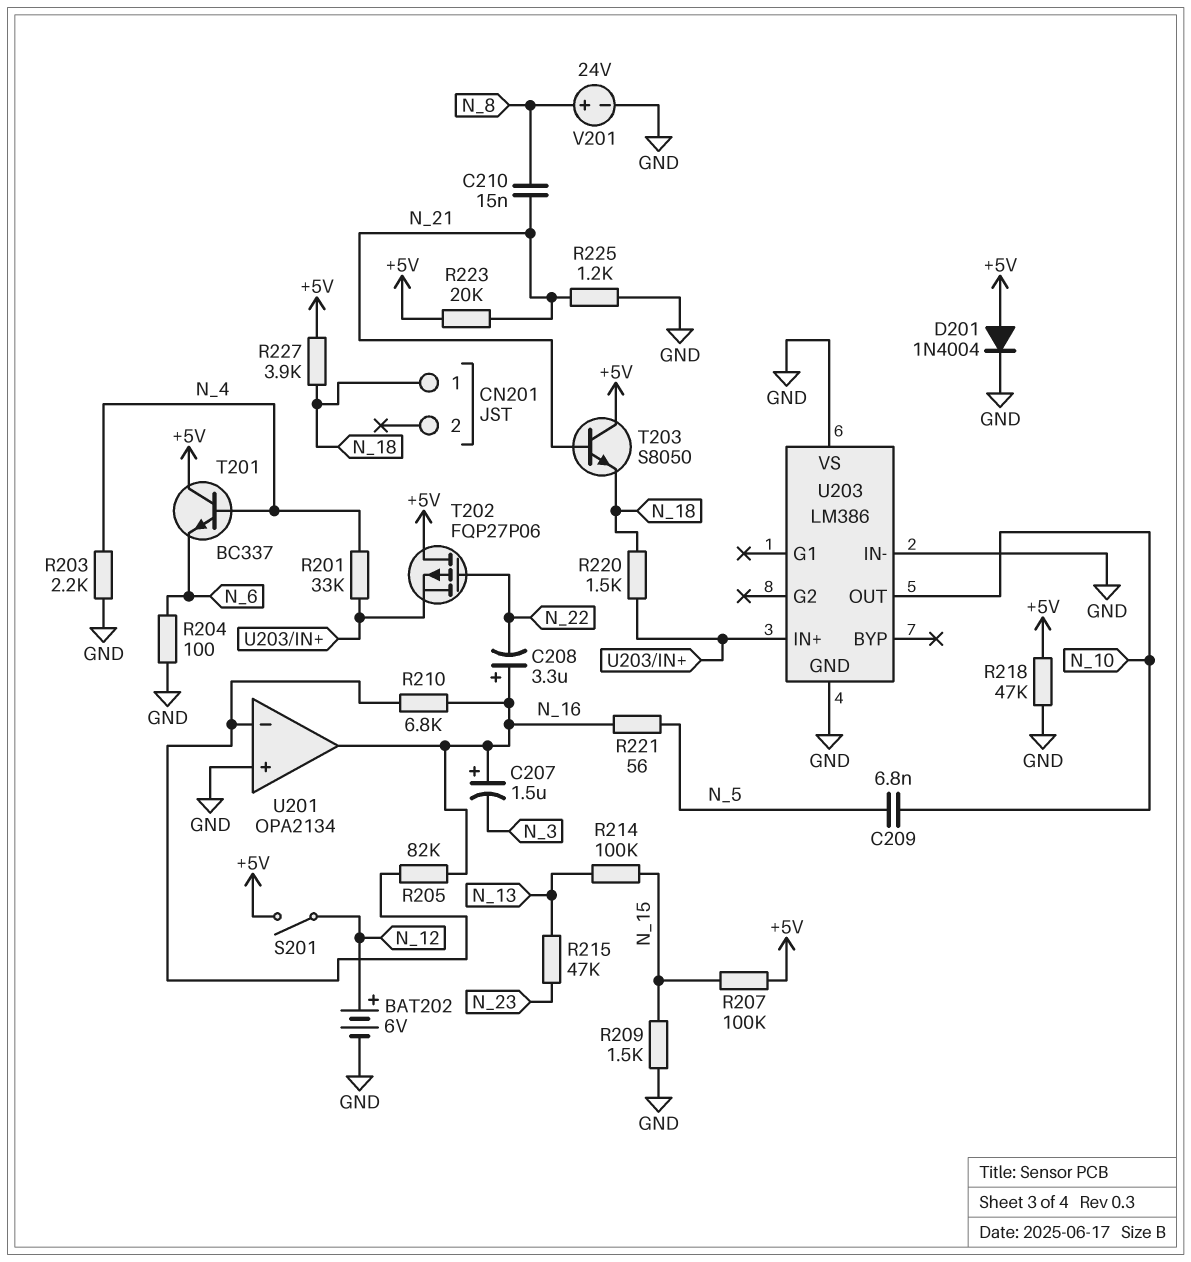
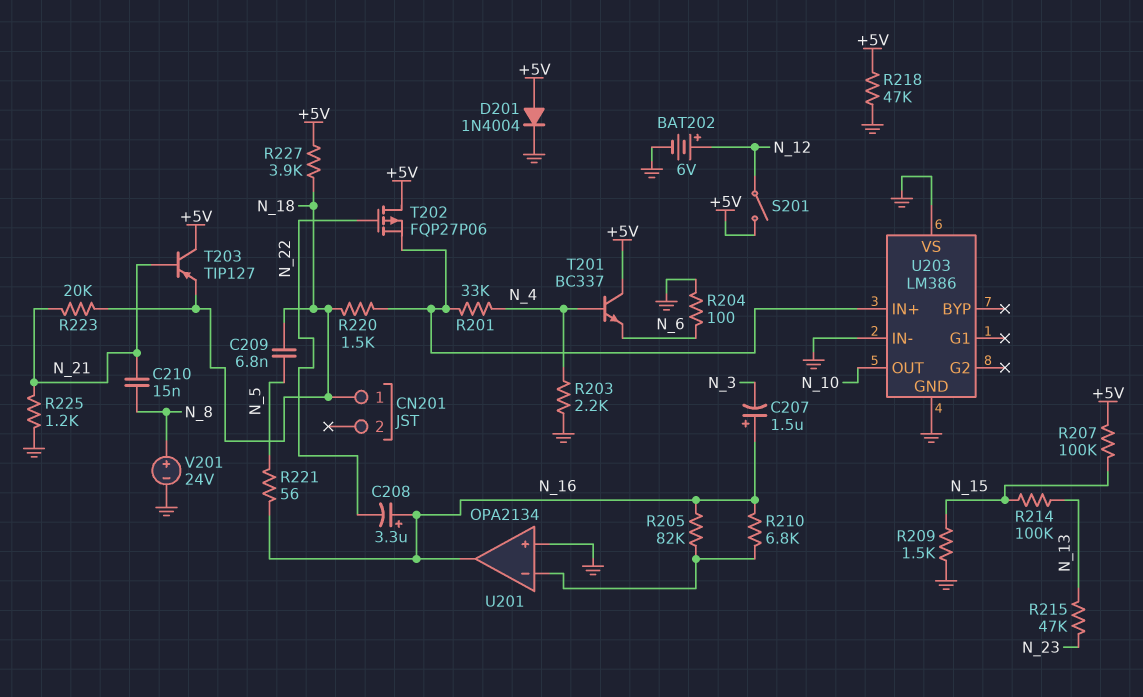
C209: 6.8nF (N_5, N_10) -> 6.8nF (N_5, N_18)
R223: 20k (+5V, N_21) -> 20k (N_18, N_21)
T203: NPN S8050 (B N_21, C +5V, E N_18) -> PNP TIP127 (B N_21, C +5V, E N_18)

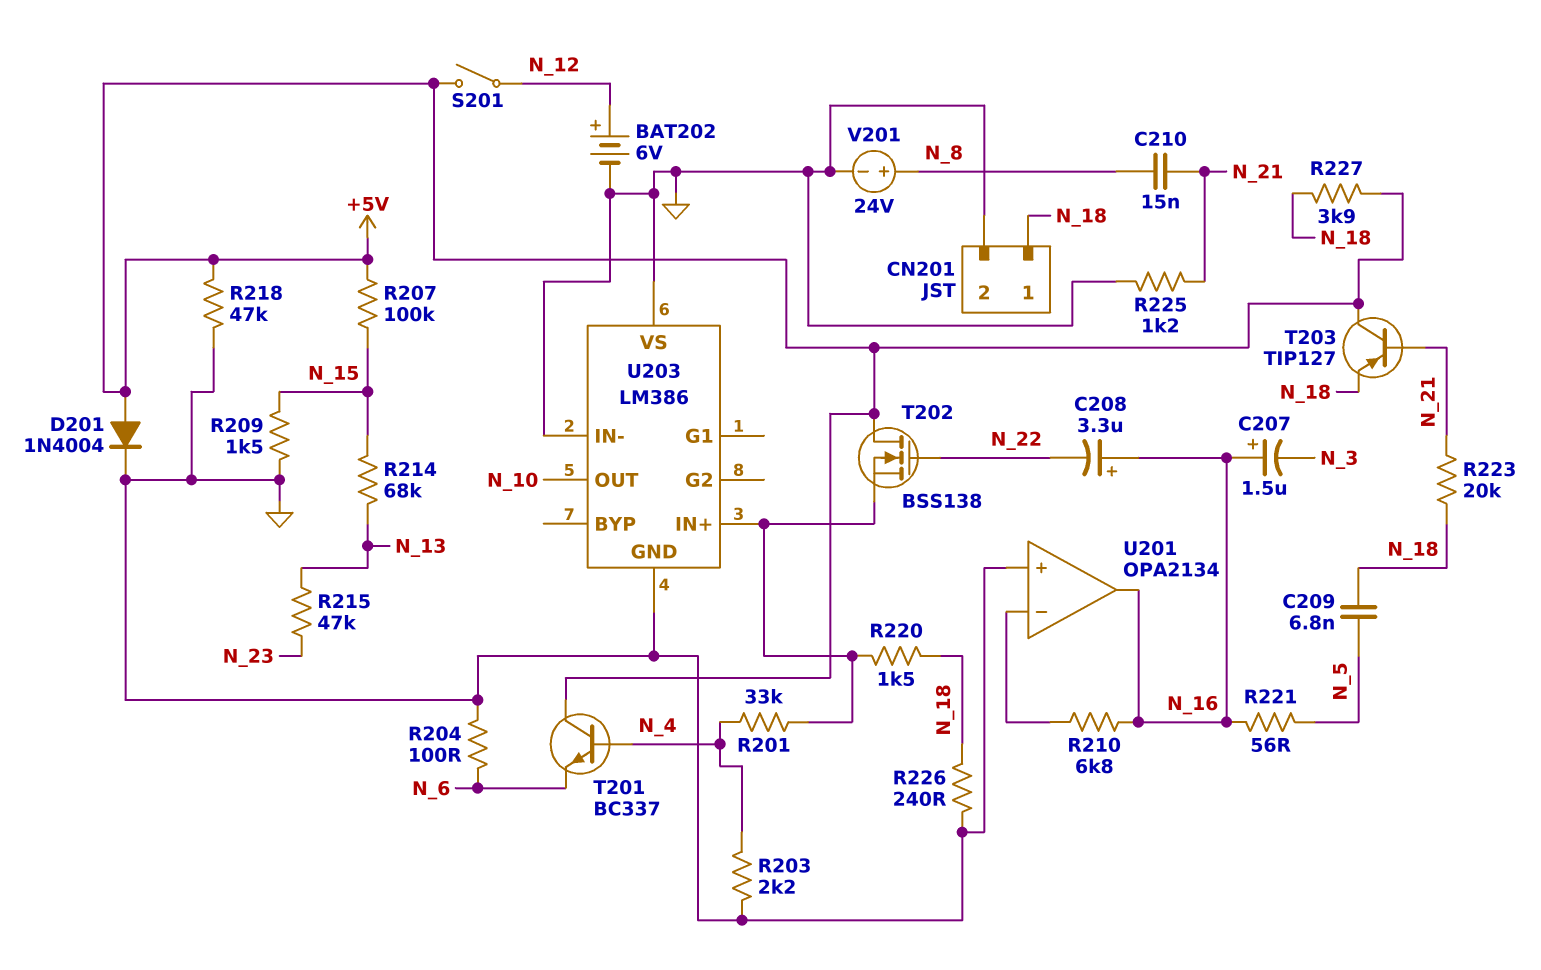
CN201 pin 2: none -> GND
R205: 82k (N_16, U201/in-) -> none
R214: 100k (N_13, N_15) -> 68k (N_13, N_15)
R226: none -> 240 (GND, N_18)
T202: PMOS FQP27P06 (G N_22, D +5V, S U203/IN+) -> NMOS BSS138 (G N_22, D +5V, S U203/IN+)

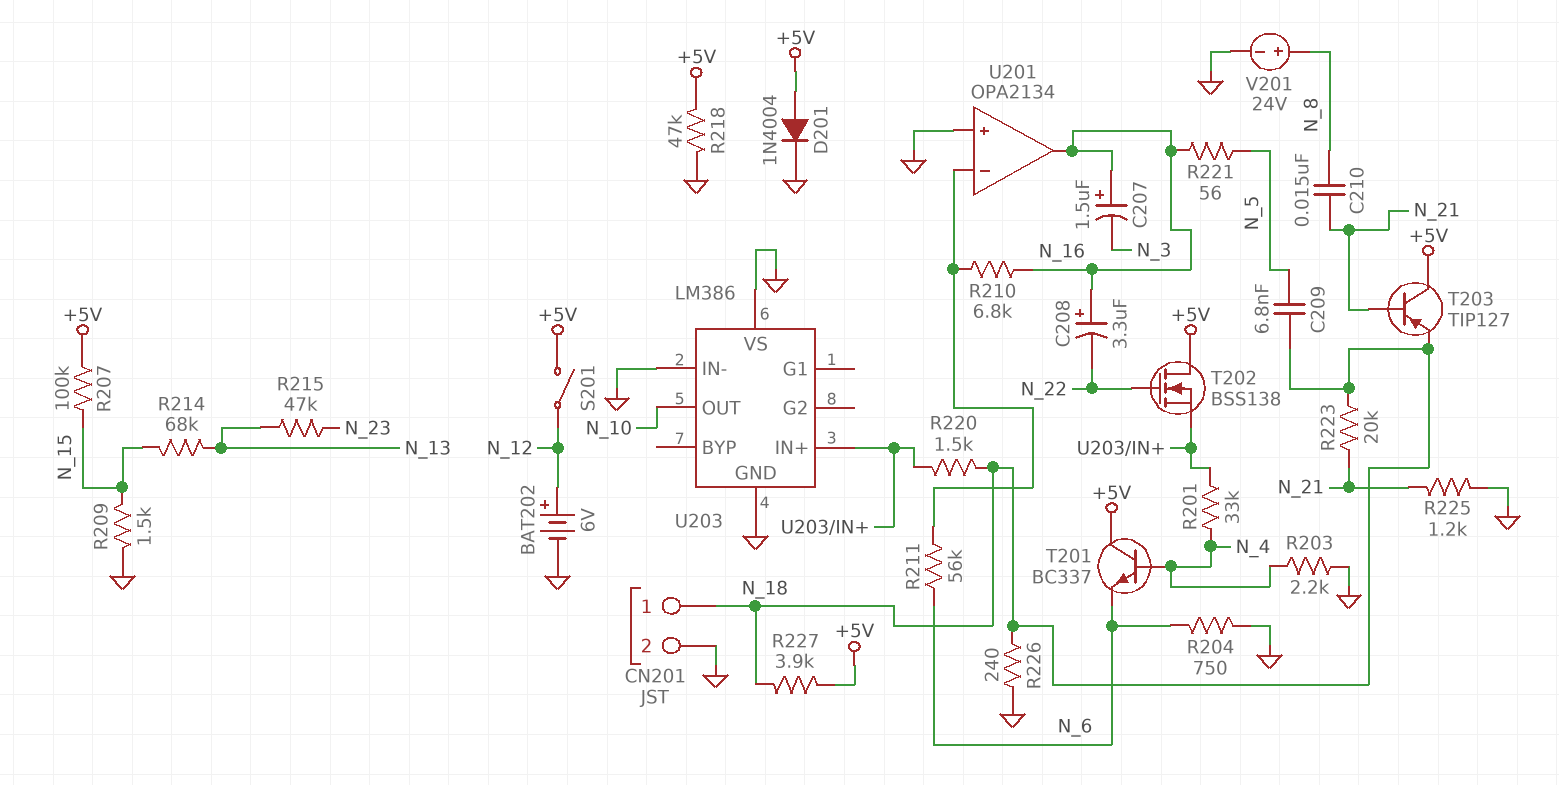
R204: 100 (GND, N_6) -> 750 (GND, N_6)
R211: none -> 56k (N_6, U201/in-)

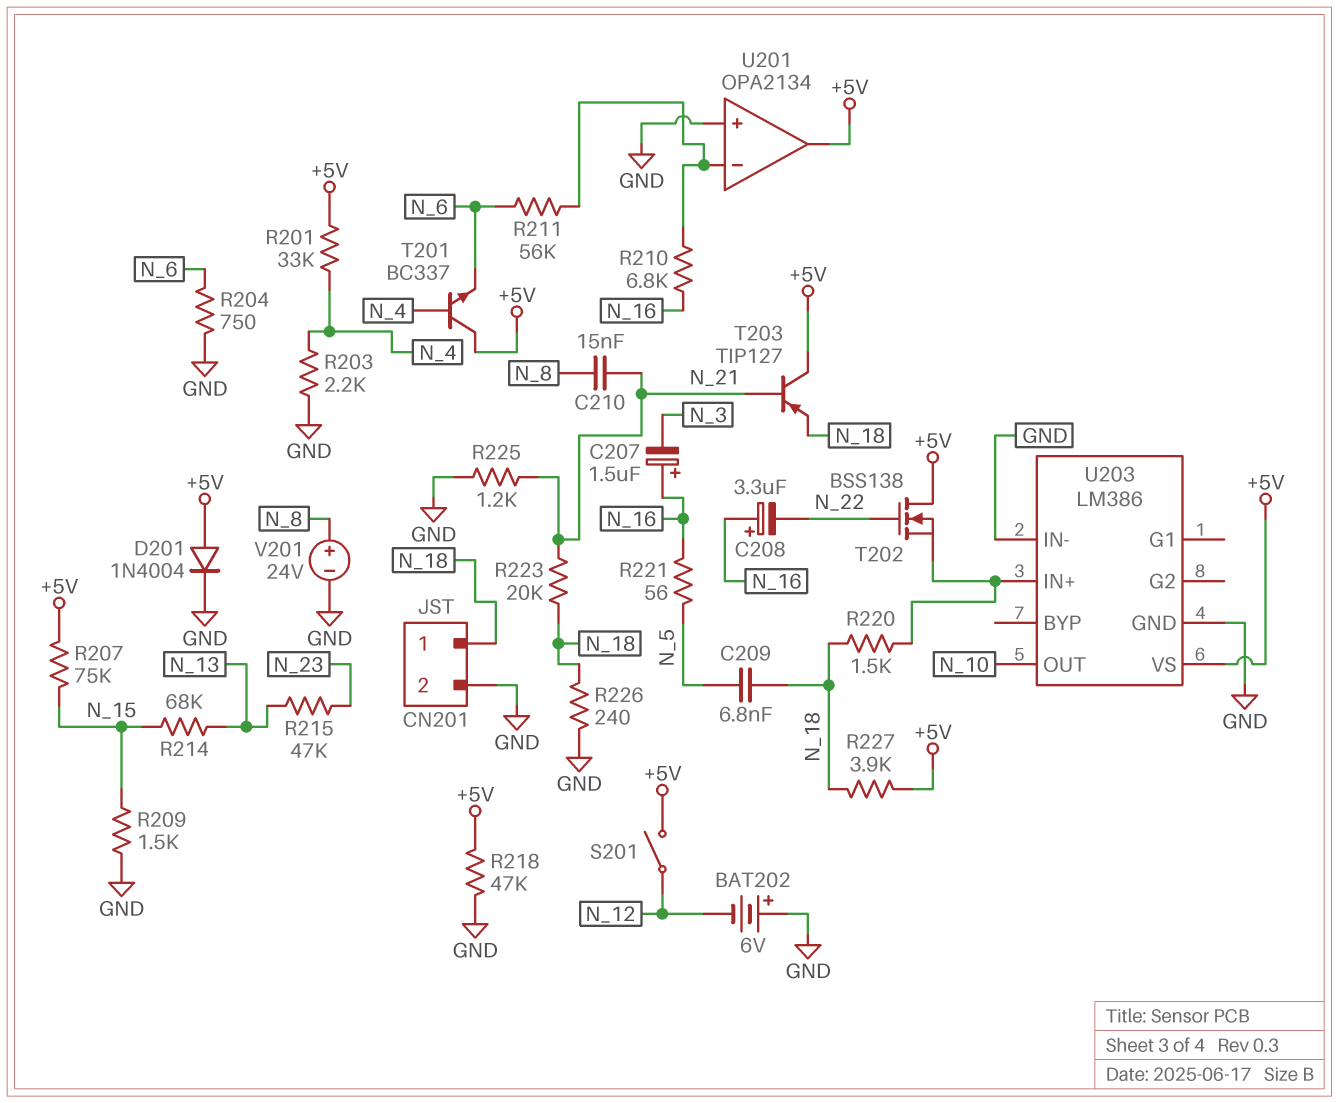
BAT202: 6V (plus N_12, minus GND) -> 6V (plus GND, minus N_12)
R201: 33k (N_4, U203/IN+) -> 33k (+5V, N_4)
R207: 100k (+5V, N_15) -> 75k (+5V, N_15)
U201 pin out: N_16 -> +5V
U203 pin VS: GND -> +5V

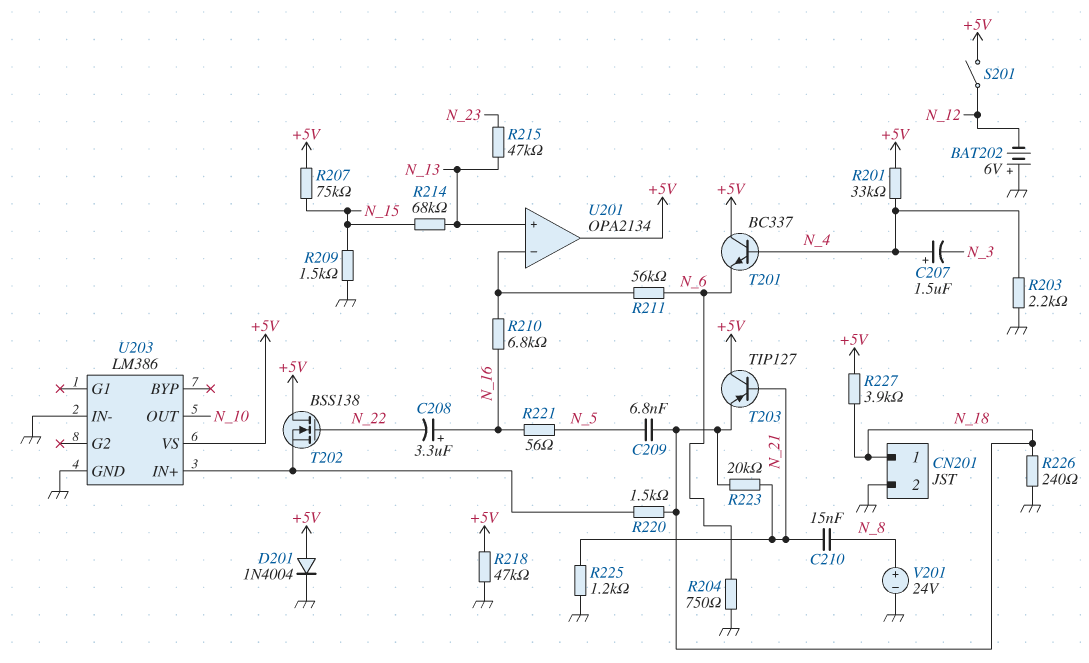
C207: 1.5uF (plus N_16, minus N_3) -> 1.5uF (plus N_4, minus N_3)
U201 pin in+: GND -> N_13

